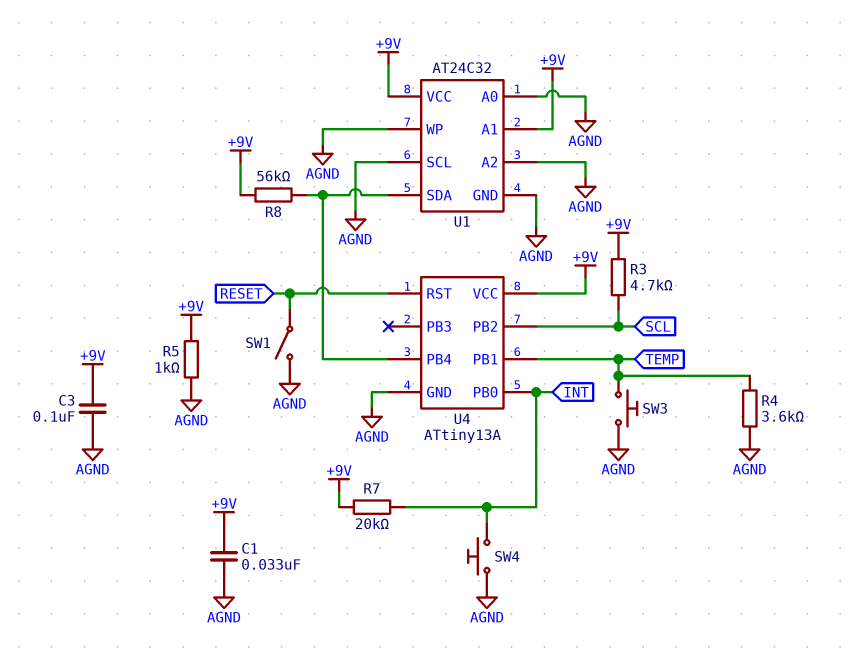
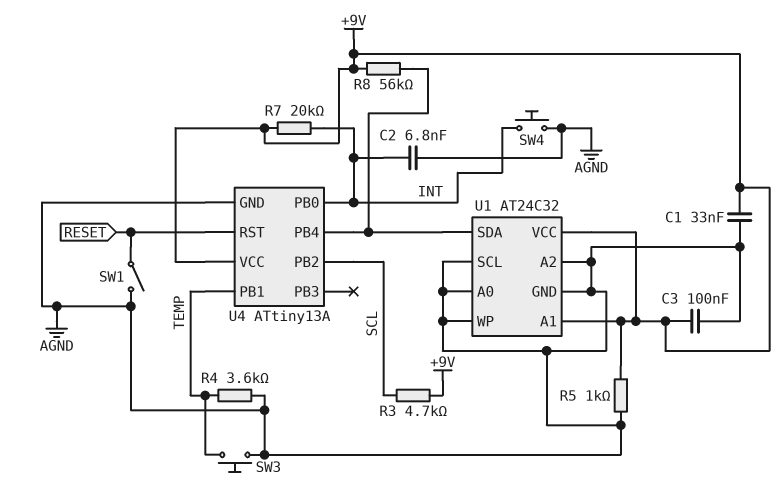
C2: none -> 6.8nF (AGND, INT)

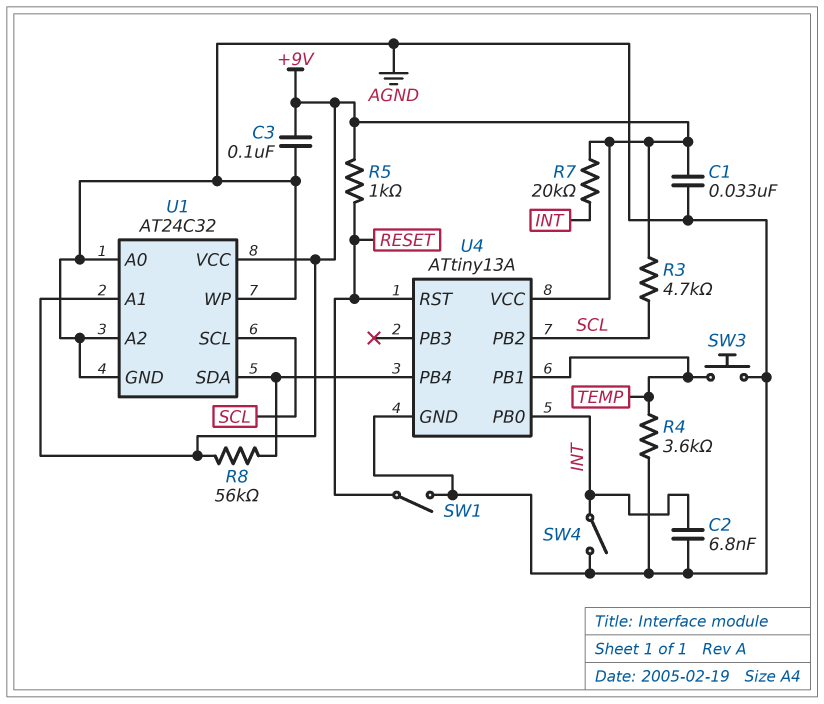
R5: 1k (+9V, AGND) -> 1k (+9V, RESET)
SW4: button (AGND, INT) -> switch (AGND, INT)
U1 pin SCL: AGND -> SCL

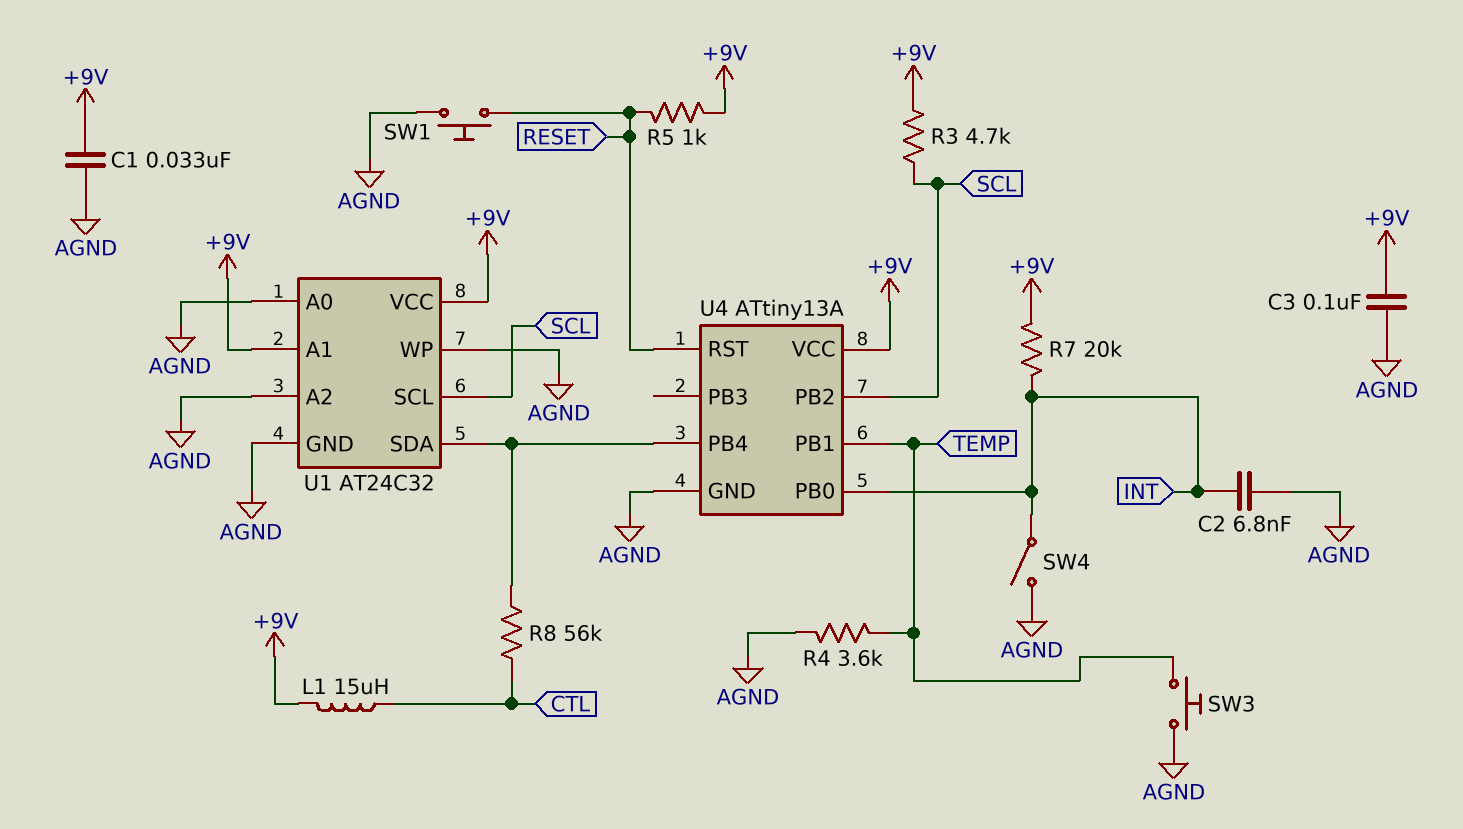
L1: none -> 15uH (+9V, CTL)
R8: 56k (+9V, U1/SDA) -> 56k (CTL, U1/SDA)
SW1: switch (AGND, RESET) -> button (AGND, RESET)

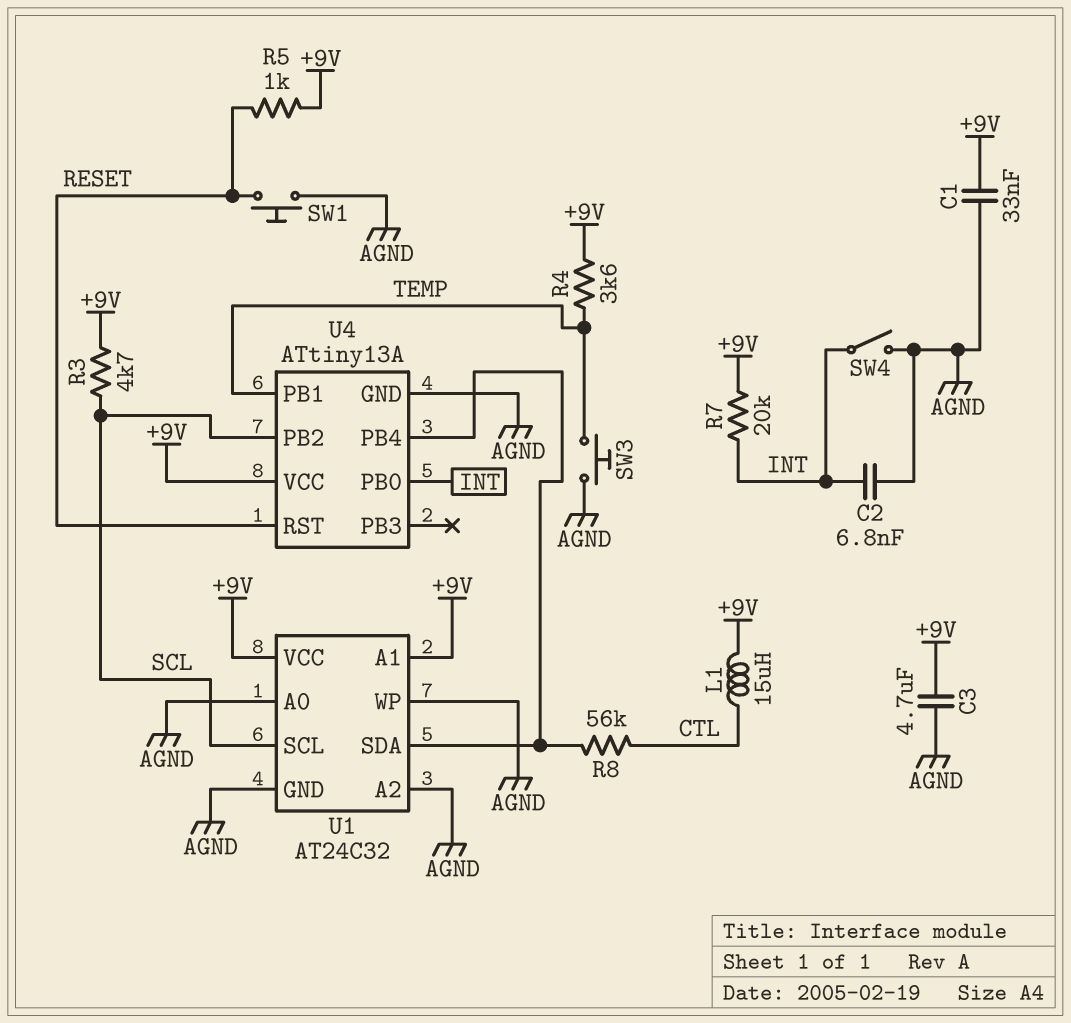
C3: 100nF (+9V, AGND) -> 4.7uF (+9V, AGND)
R4: 3.6k (AGND, TEMP) -> 3.6k (+9V, TEMP)

